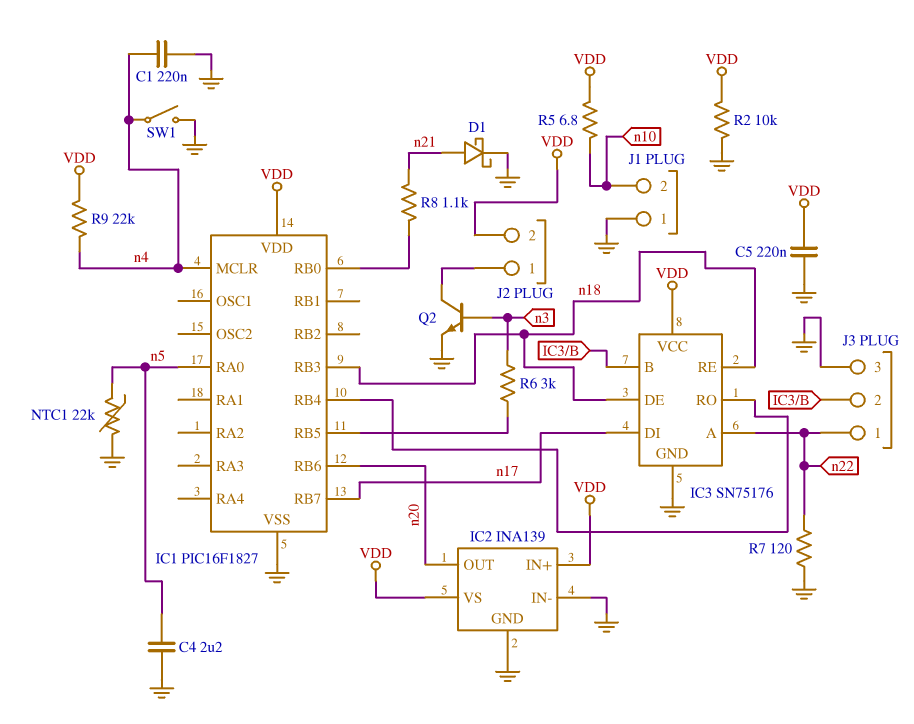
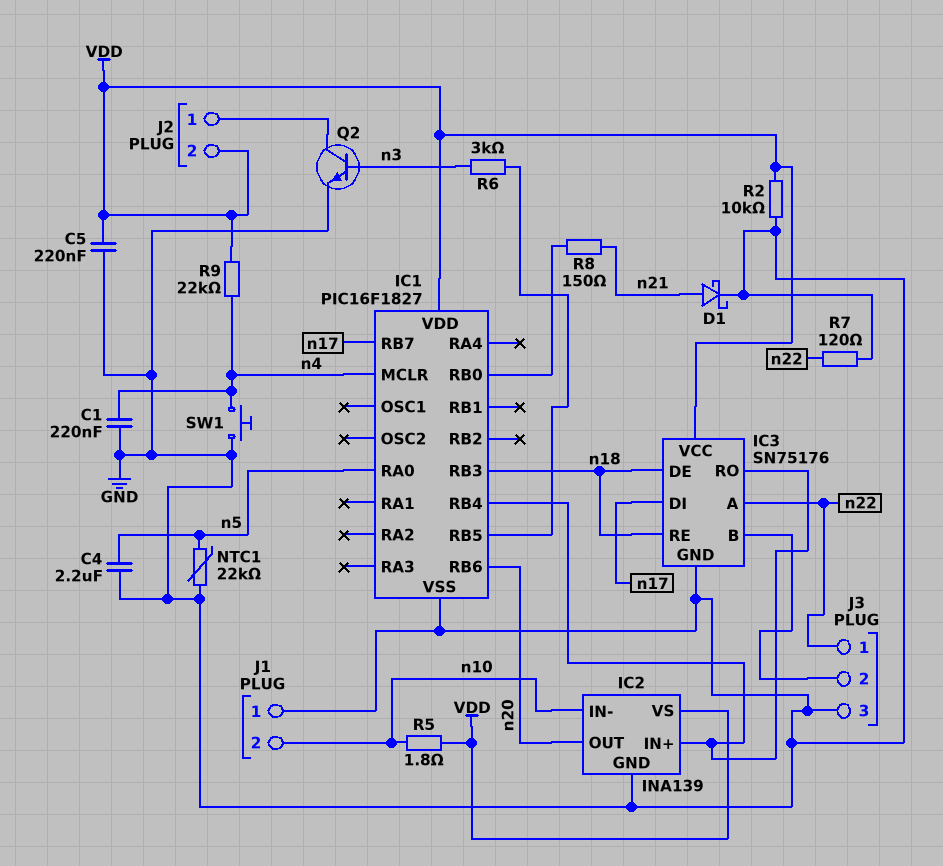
IC2 pin IN+: VDD -> IC1/RB4
IC2 pin IN-: GND -> n10
R5: 6.8 (VDD, n10) -> 1.8 (VDD, n10)
R8: 1.1k (IC1/RB0, n21) -> 150 (IC1/RB0, n21)
SW1: switch (GND, n4) -> button (GND, n4)

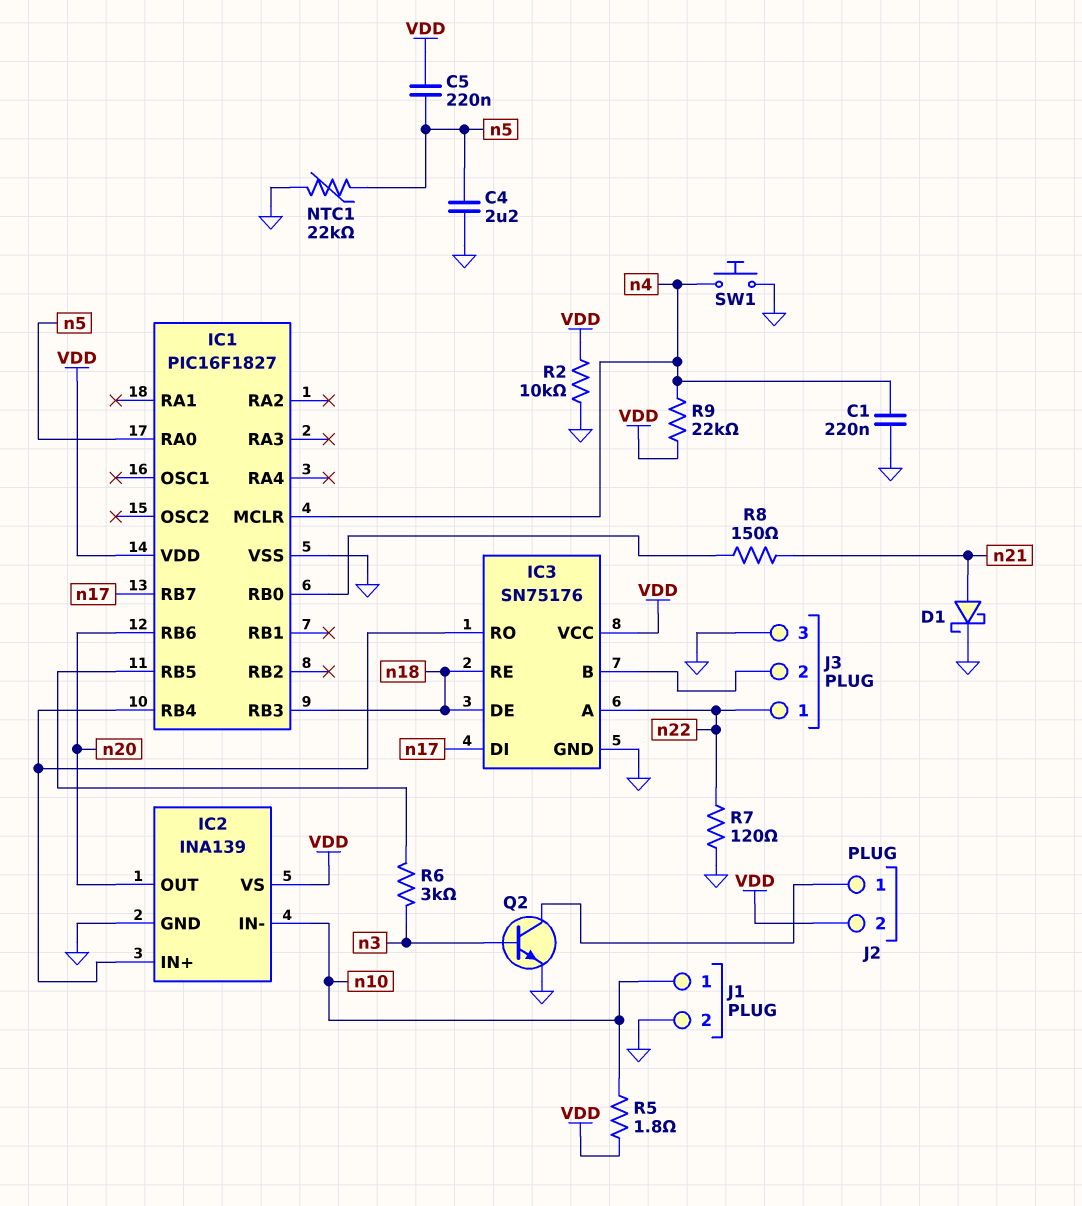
C5: 220nF (GND, VDD) -> 220nF (VDD, n5)
J1 pin 1: GND -> n10
J1 pin 2: n10 -> GND

